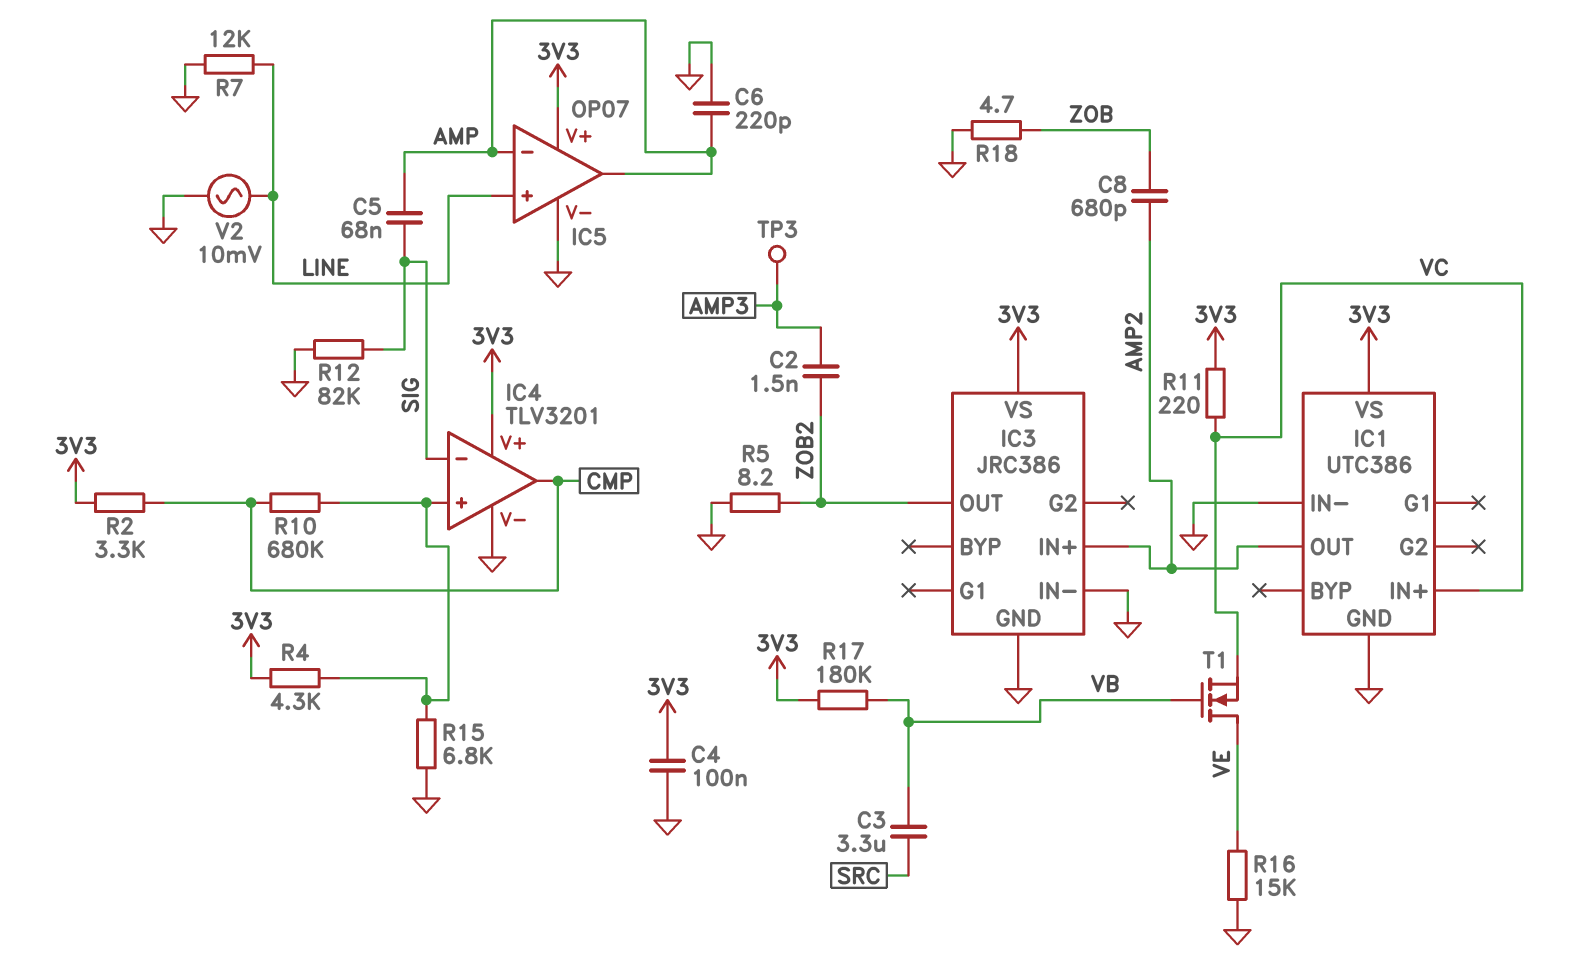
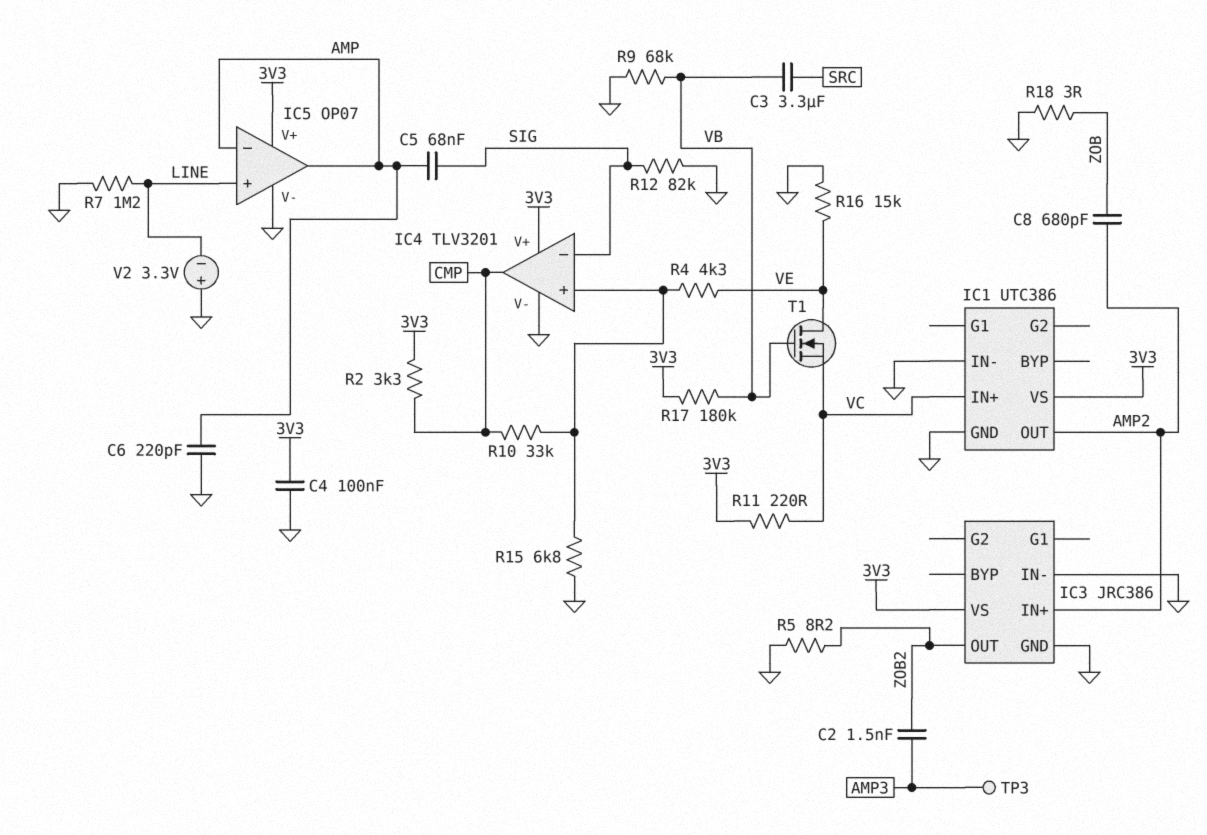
R4: 4.3k (3V3, IC4/in+) -> 4.3k (IC4/in+, VE)
R7: 12k (GND, LINE) -> 1.2M (GND, LINE)
R9: none -> 68k (GND, VB)
R10: 680k (CMP, IC4/in+) -> 33k (CMP, IC4/in+)
R18: 4.7 (GND, ZOB) -> 3 (GND, ZOB)
V2: AC 10mV (GND, LINE) -> 3.3V (plus GND, minus LINE)

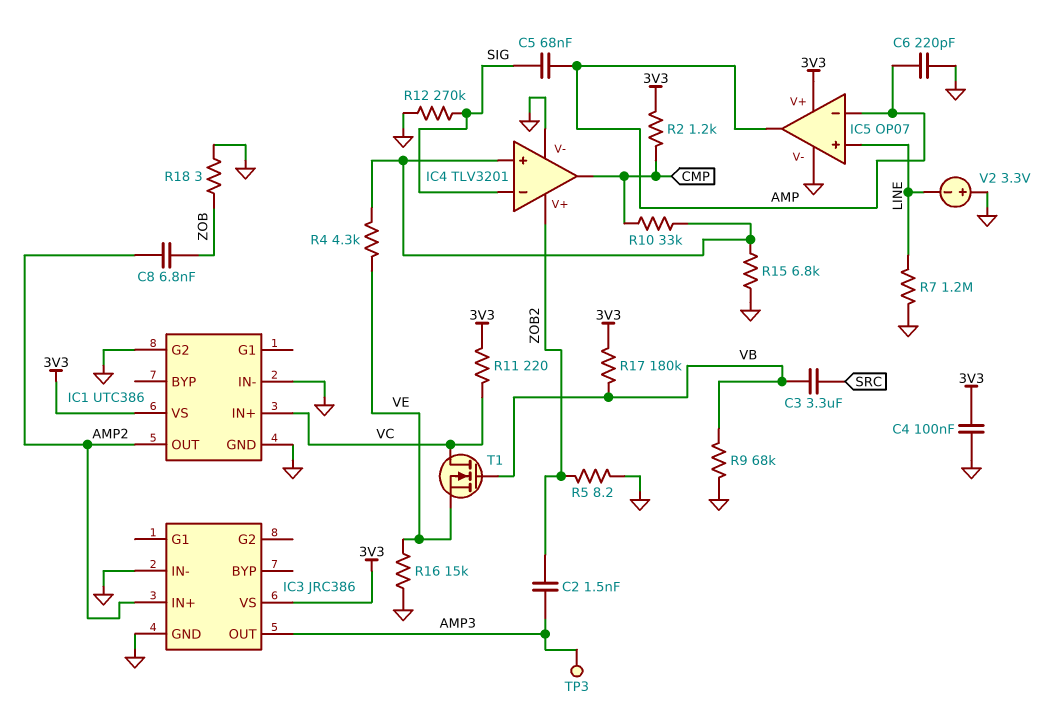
C8: 680pF (AMP2, ZOB) -> 6.8nF (AMP2, ZOB)
IC1 pin G2: none -> GND
IC3 pin OUT: ZOB2 -> AMP3
IC4 pin V+: 3V3 -> ZOB2
R2: 3.3k (3V3, CMP) -> 1.2k (3V3, CMP)
R12: 82k (GND, SIG) -> 270k (GND, SIG)
T1: NMOS (G VB, D VE, S VC) -> NMOS (G VB, D VC, S VE)

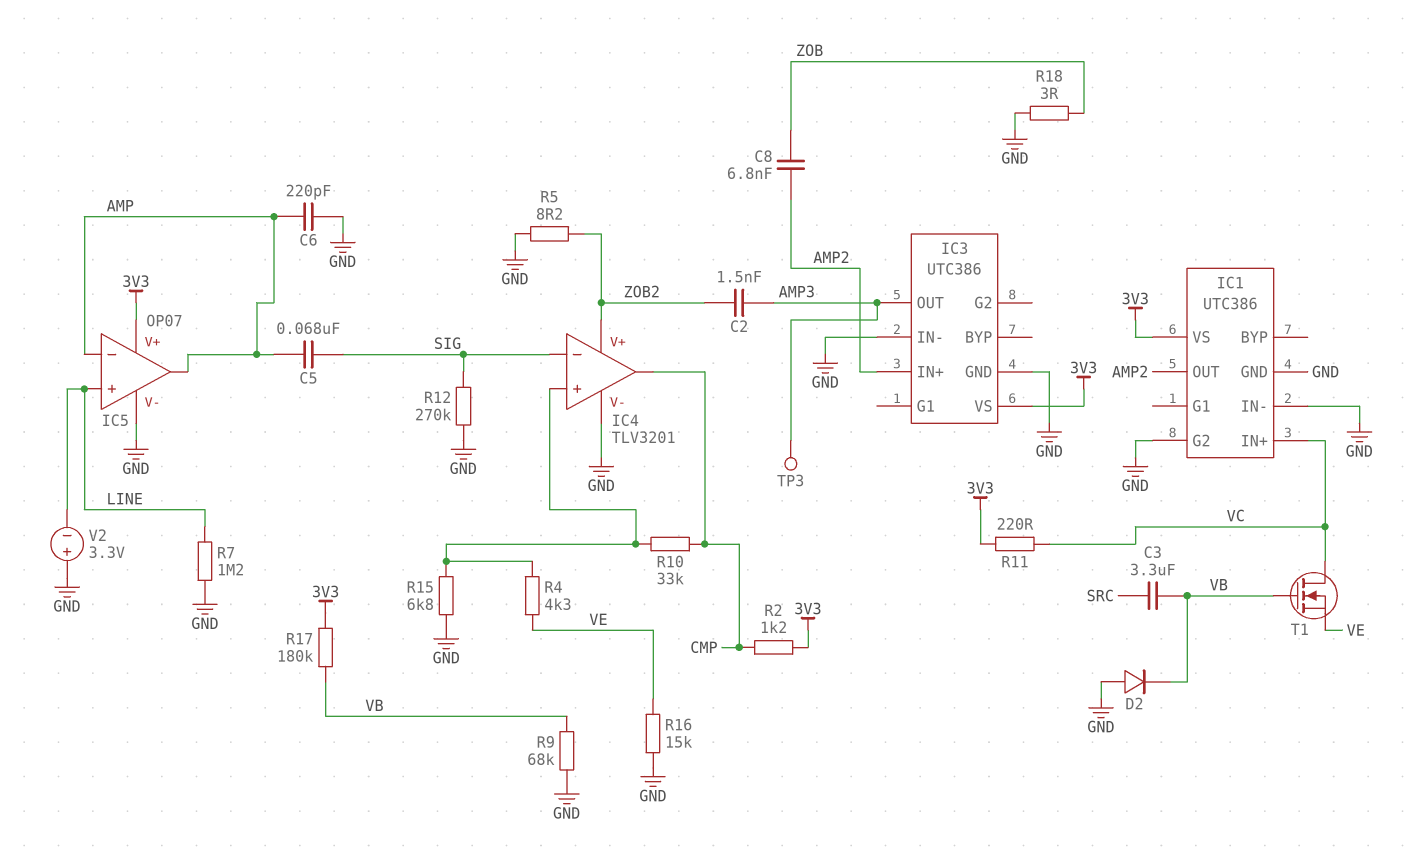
C4: 100nF (3V3, GND) -> none
D2: none -> diode (A GND, K VB)
IC3: JRC386 -> UTC386

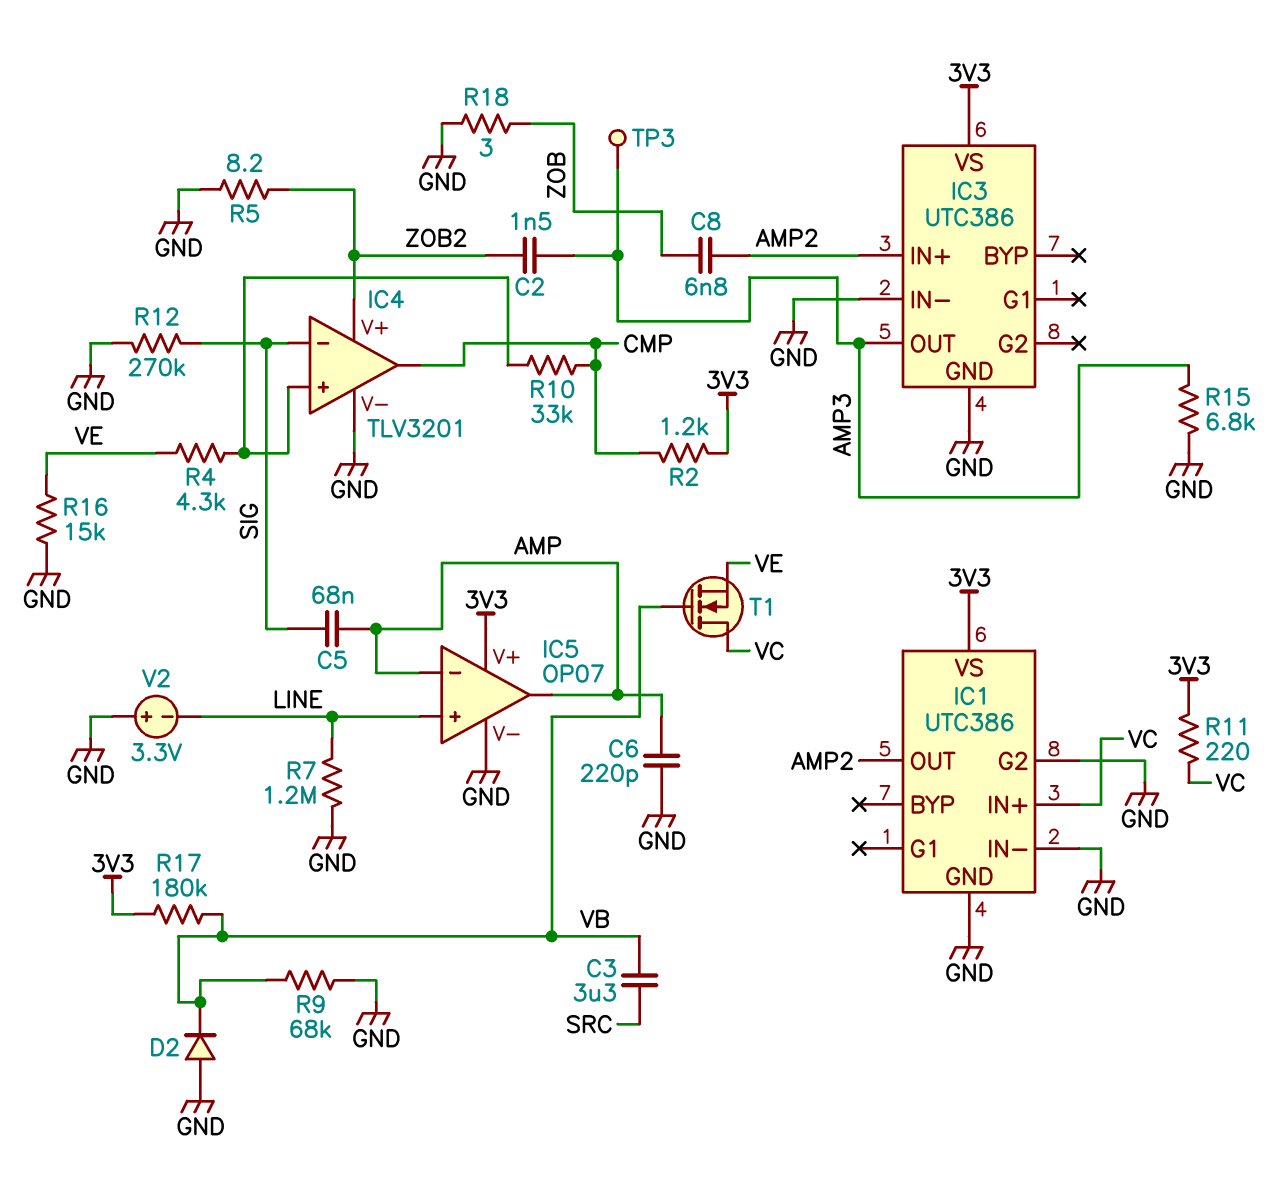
R15: 6.8k (GND, IC4/in+) -> 6.8k (AMP3, GND)

